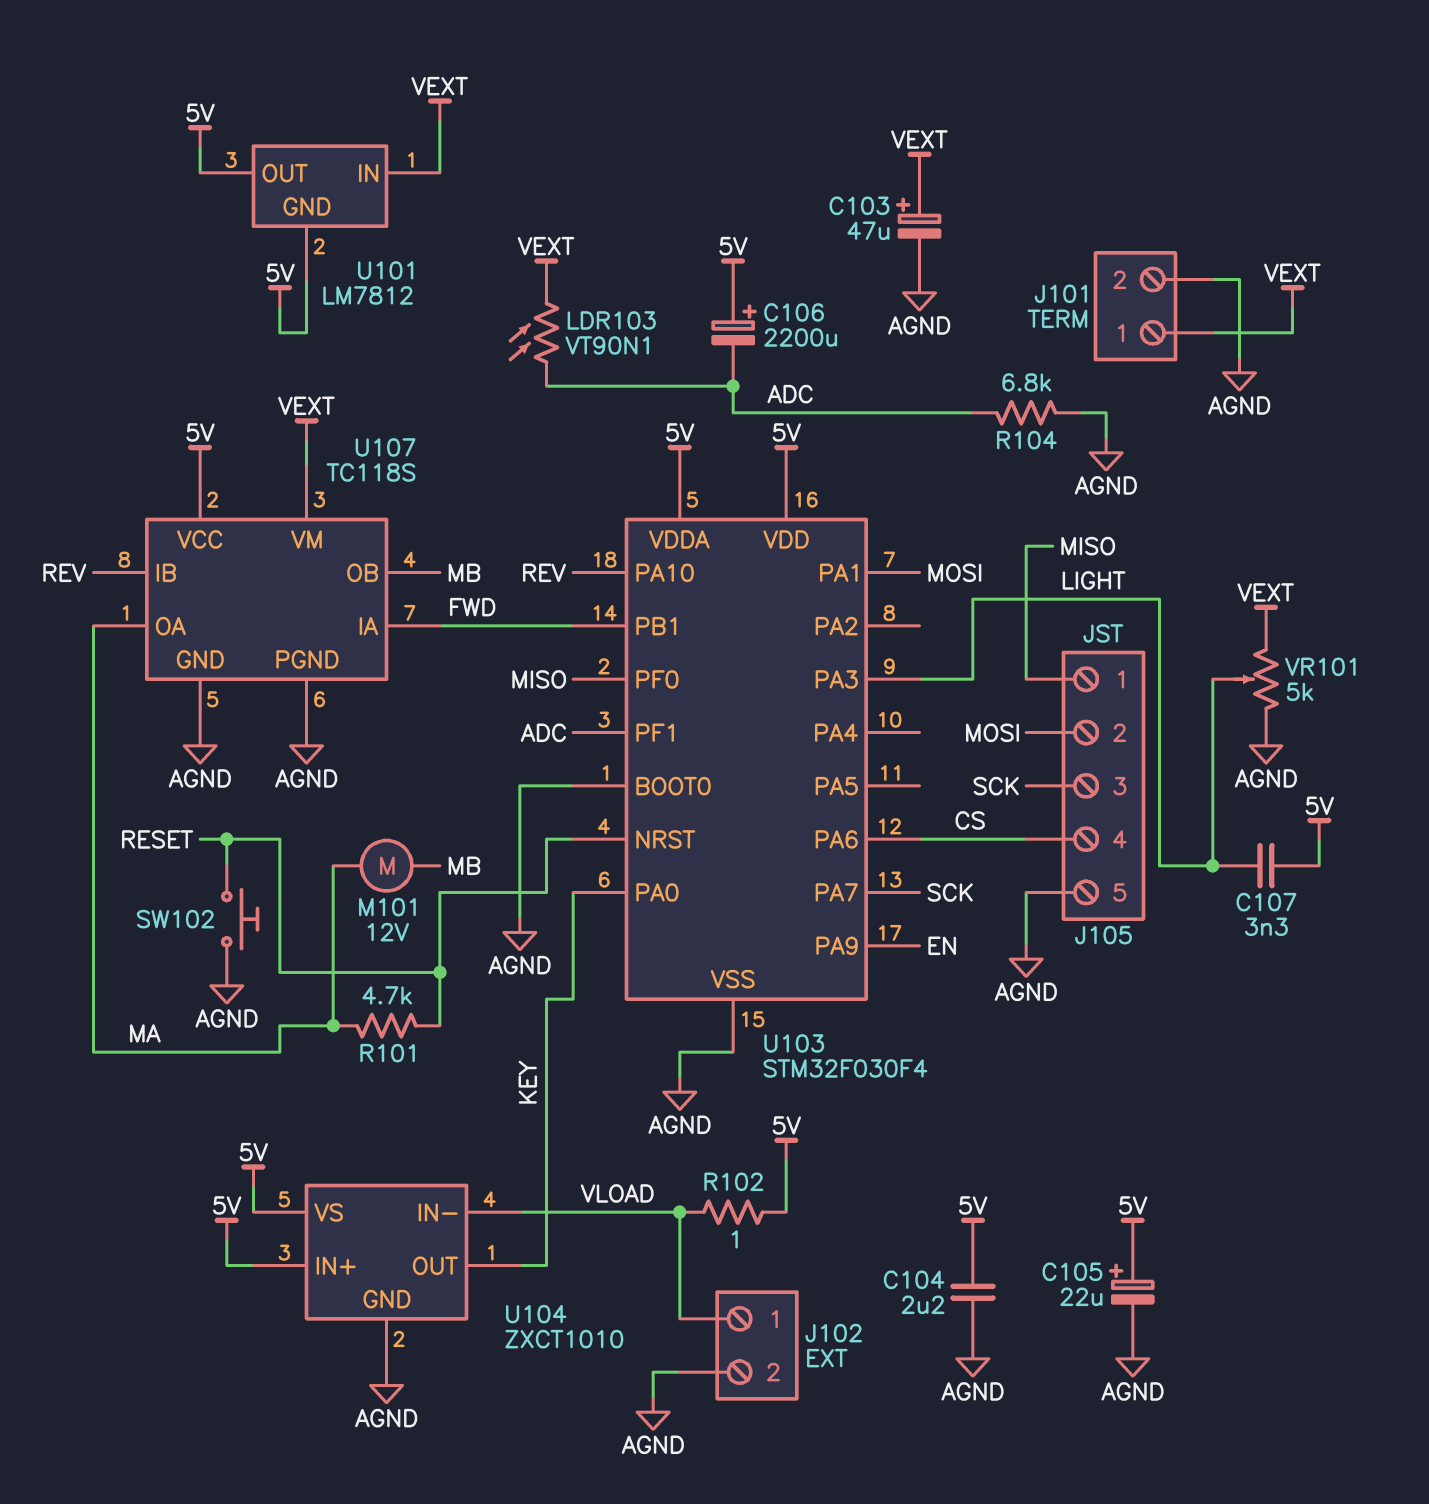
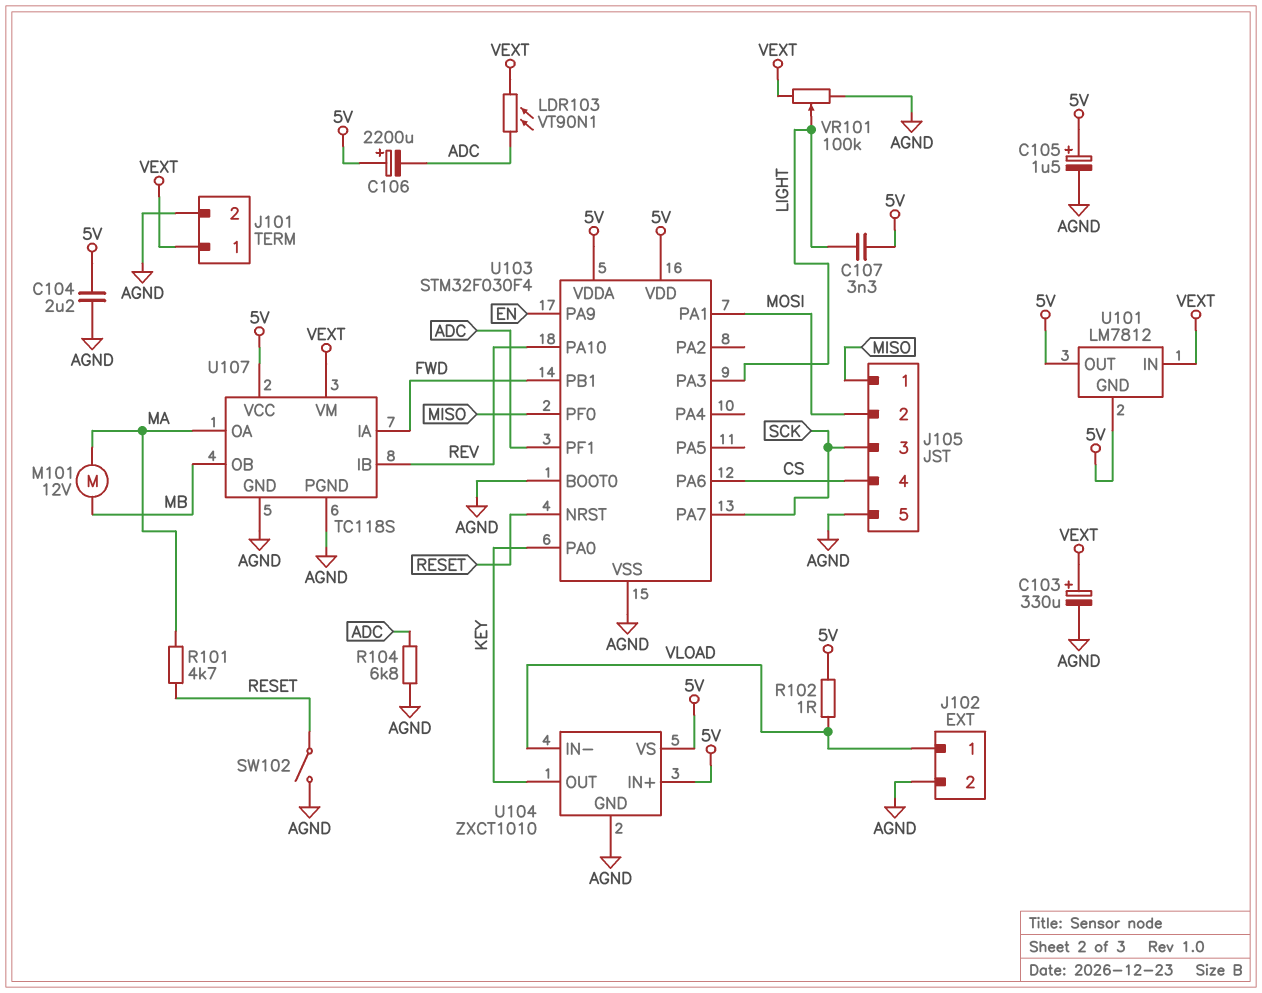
C103: 47uF (plus VEXT, minus AGND) -> 330uF (plus VEXT, minus AGND)
C105: 22uF (plus 5V, minus AGND) -> 1.5uF (plus 5V, minus AGND)
SW102: button (AGND, RESET) -> switch (AGND, RESET)
VR101: 5k (AGND, VEXT, wiper LIGHT) -> 100k (AGND, VEXT, wiper LIGHT)

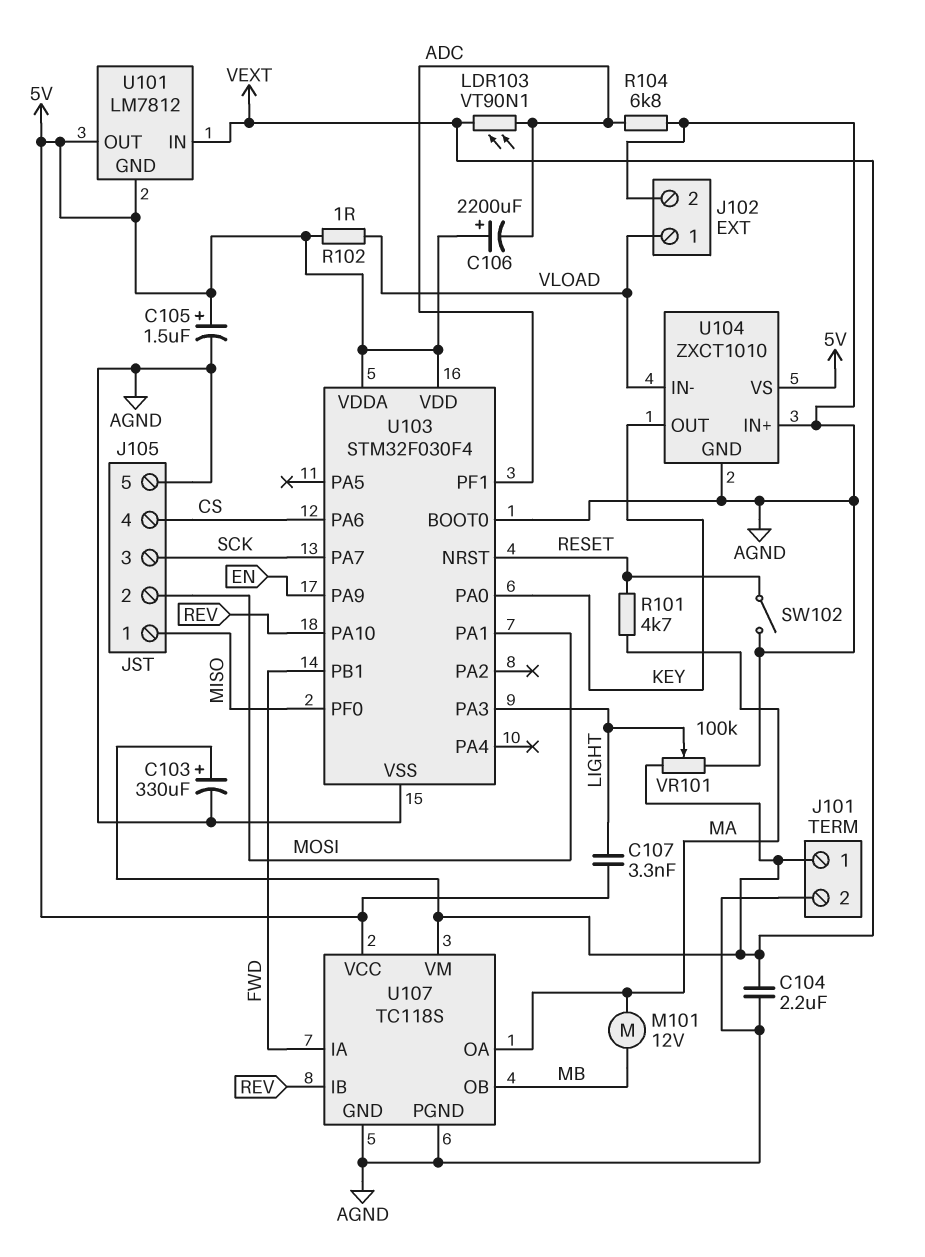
C104: 2.2uF (5V, AGND) -> 2.2uF (AGND, VEXT)
U104 pin IN+: 5V -> AGND

